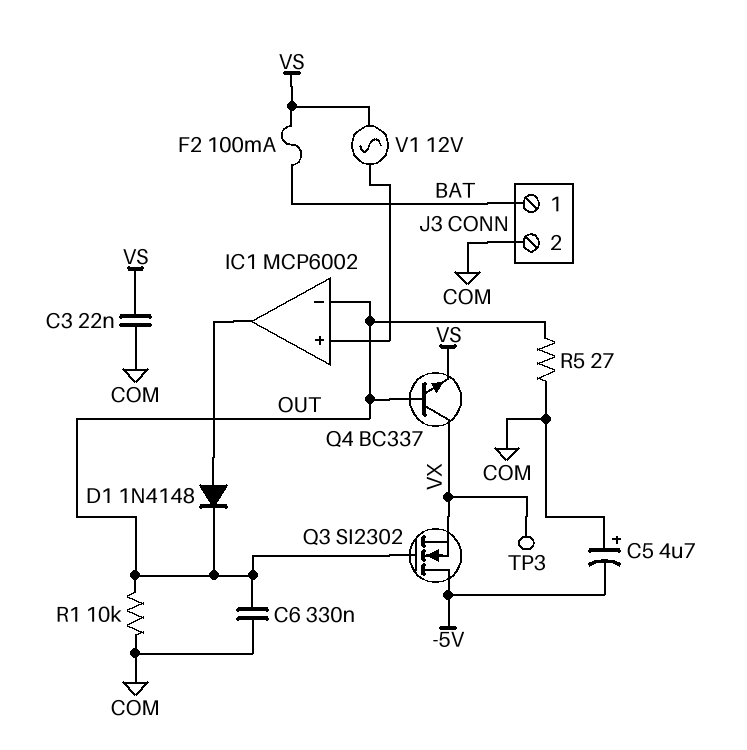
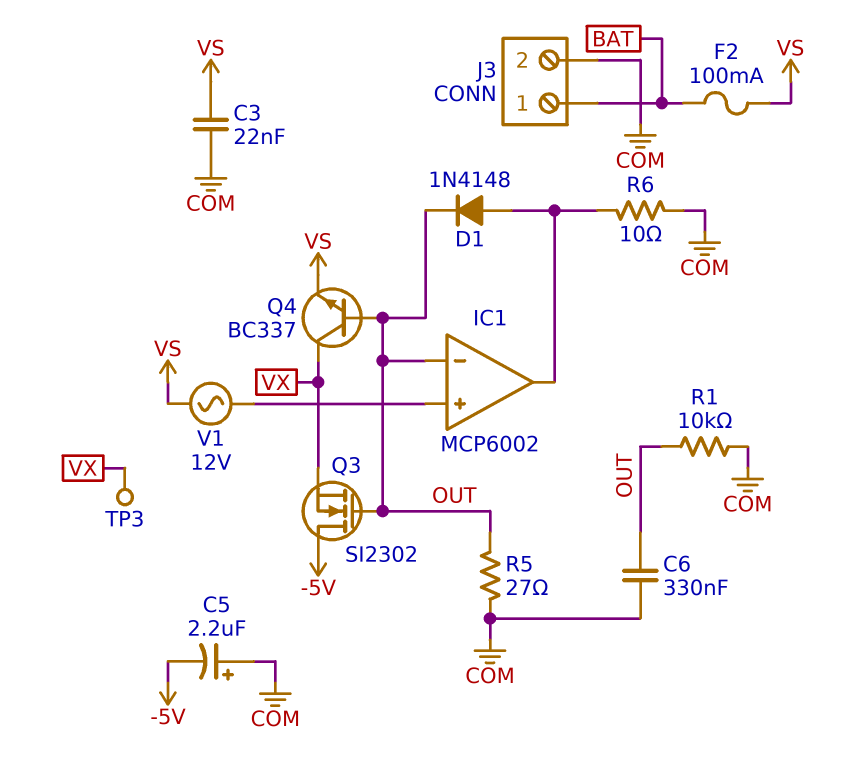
C5: 4.7uF (plus COM, minus -5V) -> 2.2uF (plus COM, minus -5V)
R6: none -> 10 (COM, IC1/out)

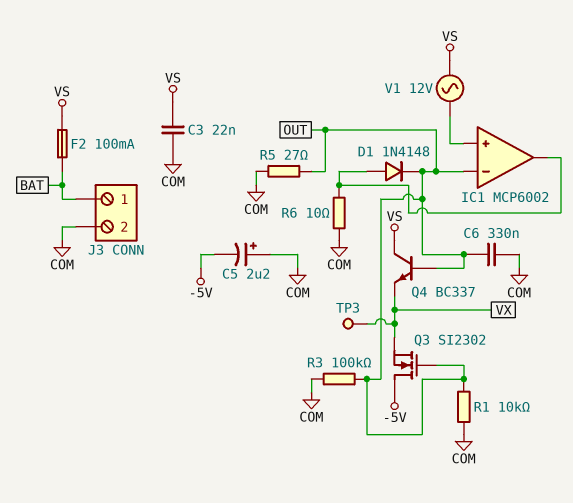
Q4: NPN BC337 (B OUT, C VX, E VS) -> NPN BC337 (B OUT, C VS, E VX)
R3: none -> 100k (COM, OUT)

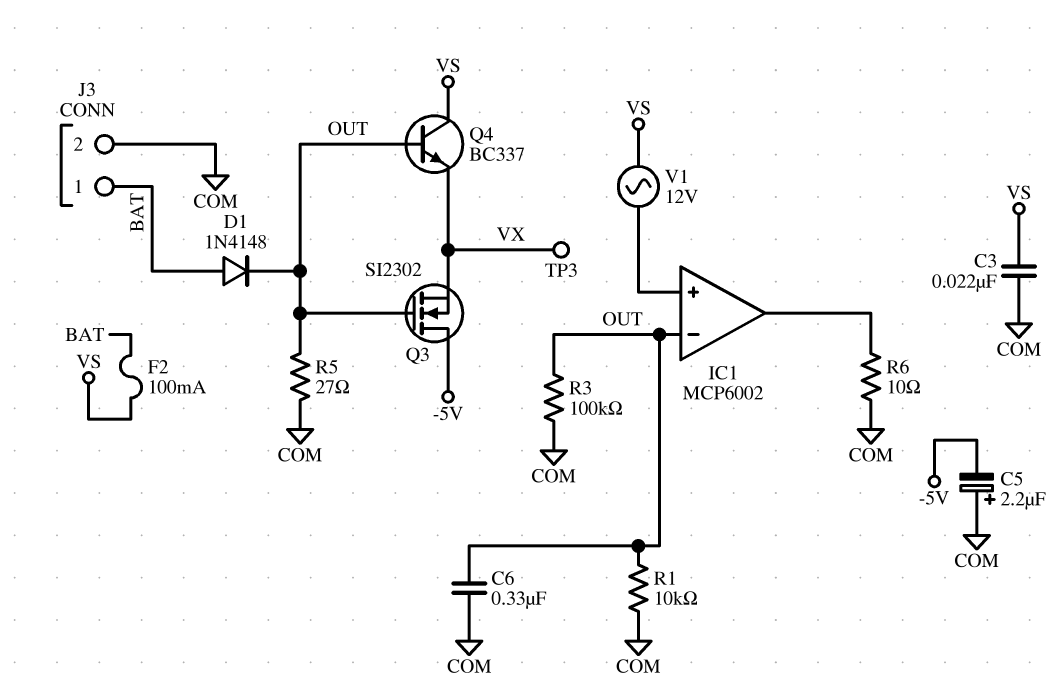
D1: diode 1N4148 (A IC1/out, K OUT) -> diode 1N4148 (A BAT, K OUT)

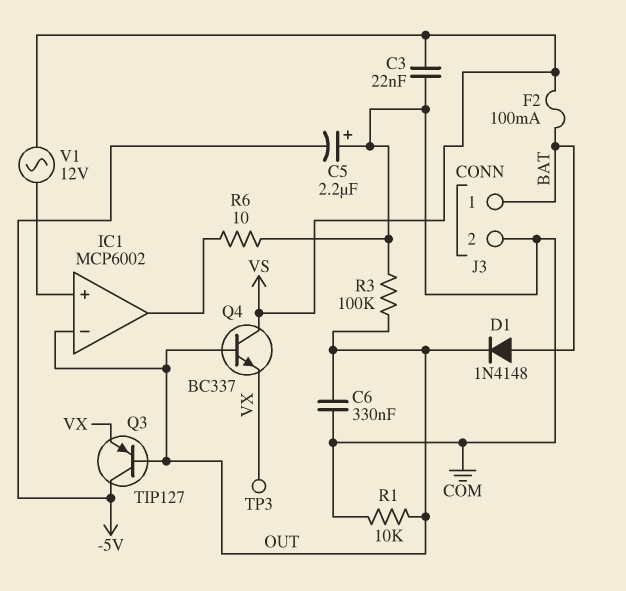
Q3: NMOS SI2302 (G OUT, D -5V, S VX) -> PNP TIP127 (B OUT, C -5V, E VX)
R5: 27 (COM, OUT) -> none

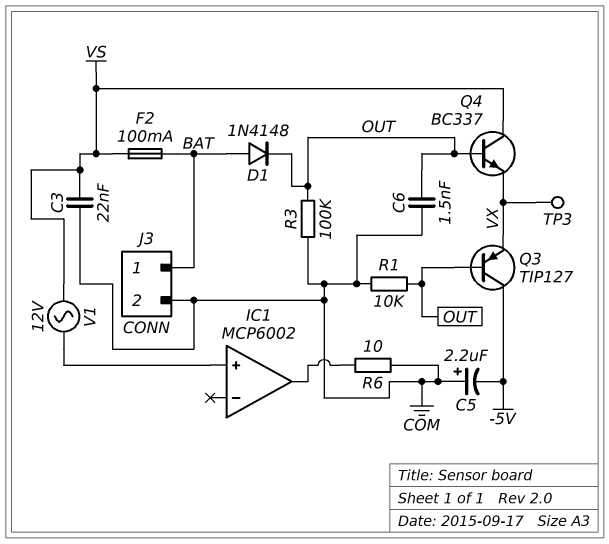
C6: 330nF (COM, OUT) -> 1.5nF (COM, OUT)
IC1 pin in-: OUT -> none

